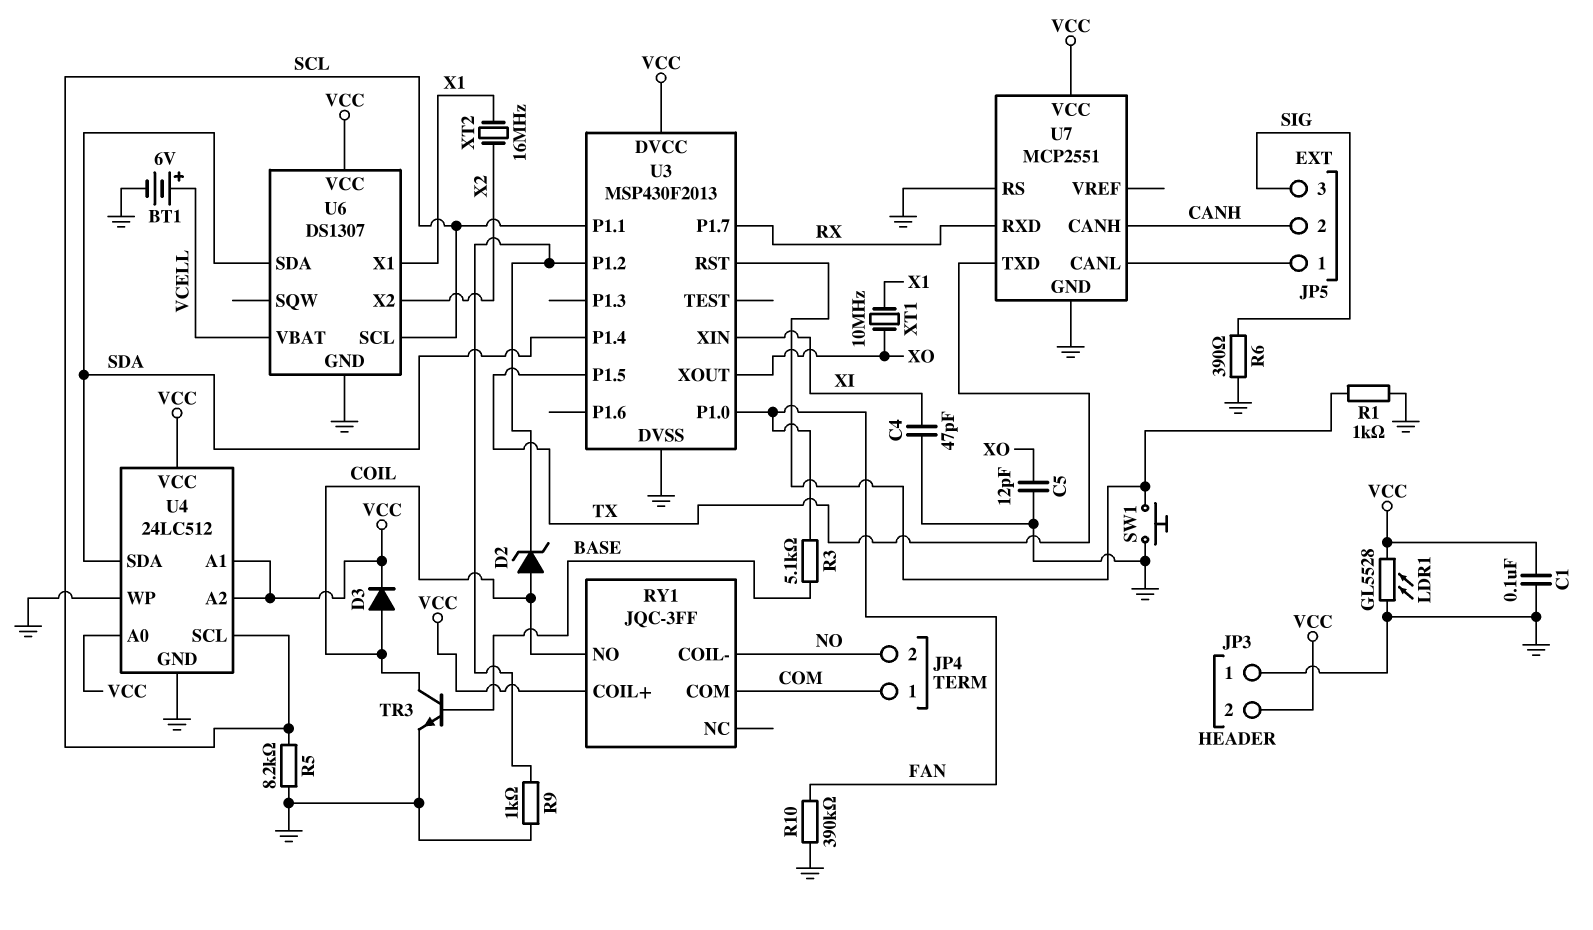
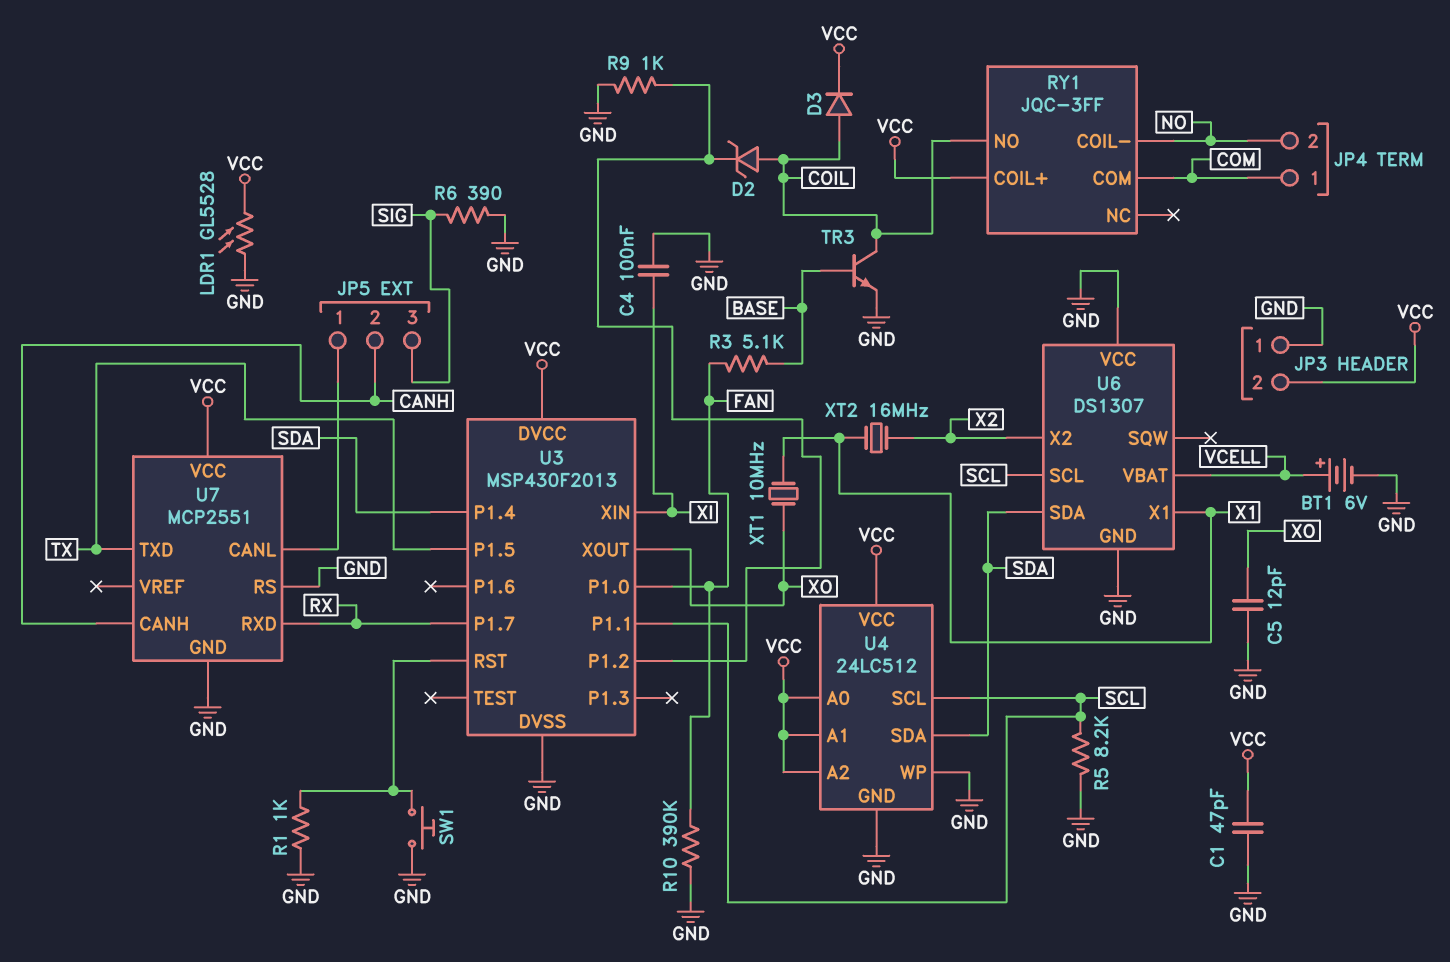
C1: 100nF (GND, VCC) -> 47pF (GND, VCC)
C4: 47pF (GND, XI) -> 100nF (GND, XI)
U6 pin VCC: VCC -> GND

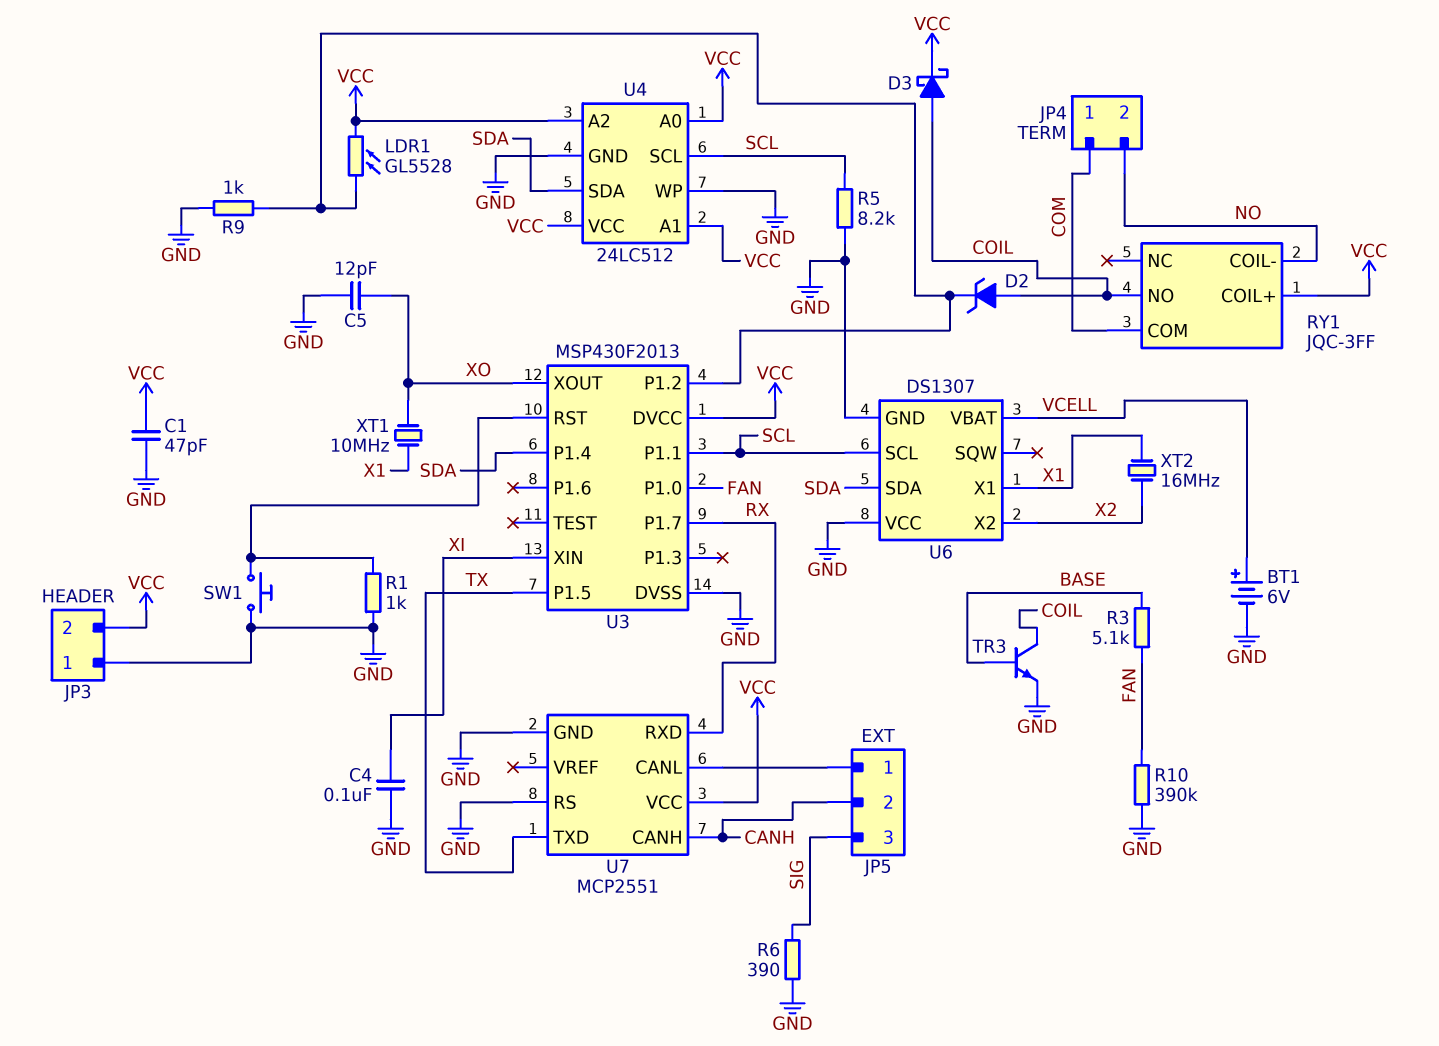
D3: diode (A COIL, K VCC) -> schottky (A COIL, K VCC)
LDR1: GL5528 (GND, VCC) -> GL5528 (U3/P1.2, VCC)

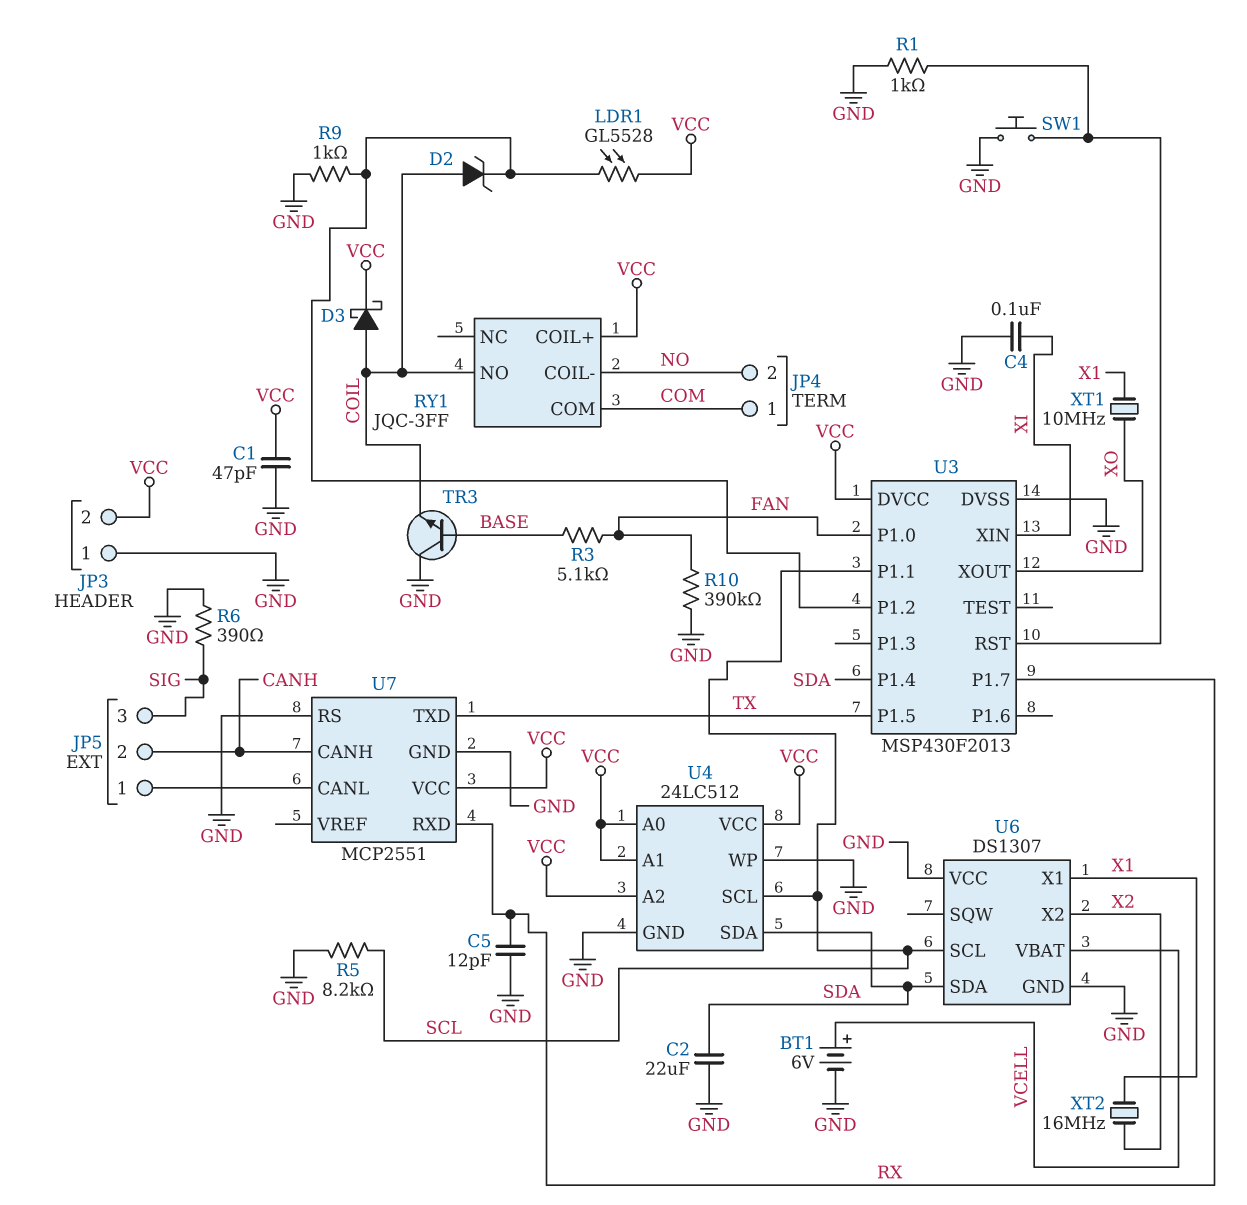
C2: none -> 22uF (GND, SDA)
C5: 12pF (GND, XO) -> 12pF (GND, RX)
TR3: NPN (B BASE, C COIL, E GND) -> NPN (B BASE, C GND, E COIL)

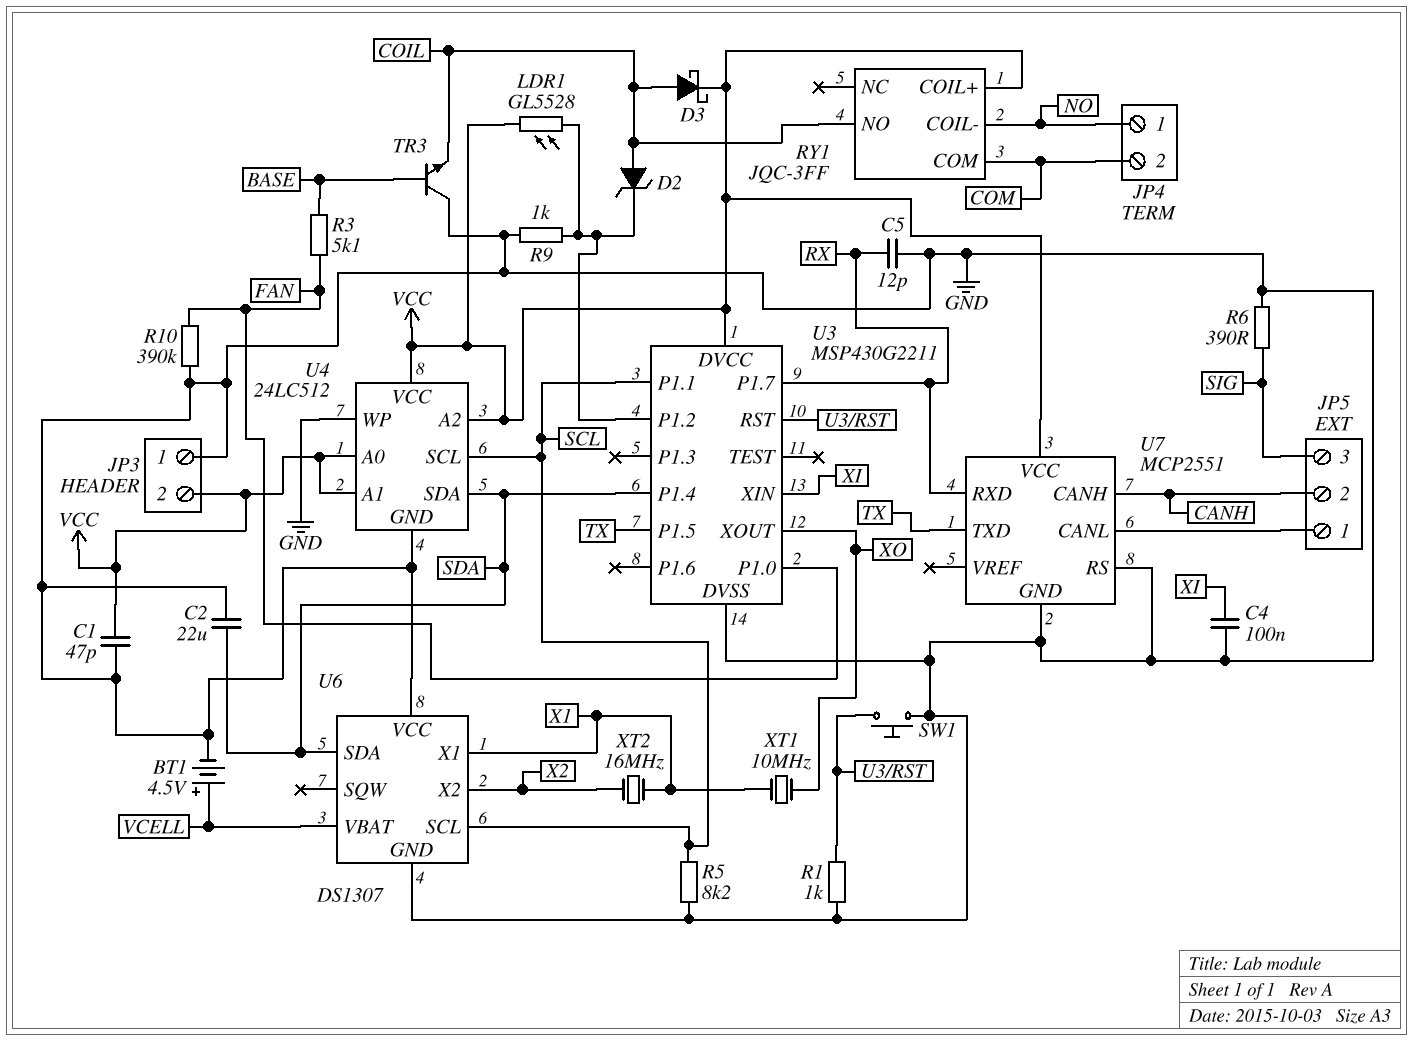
BT1: 6V (plus VCELL, minus GND) -> 4.5V (plus VCELL, minus GND)
JP4 pin 1: COM -> NO
JP4 pin 2: NO -> COM
U3: MSP430F2013 -> MSP430G2211

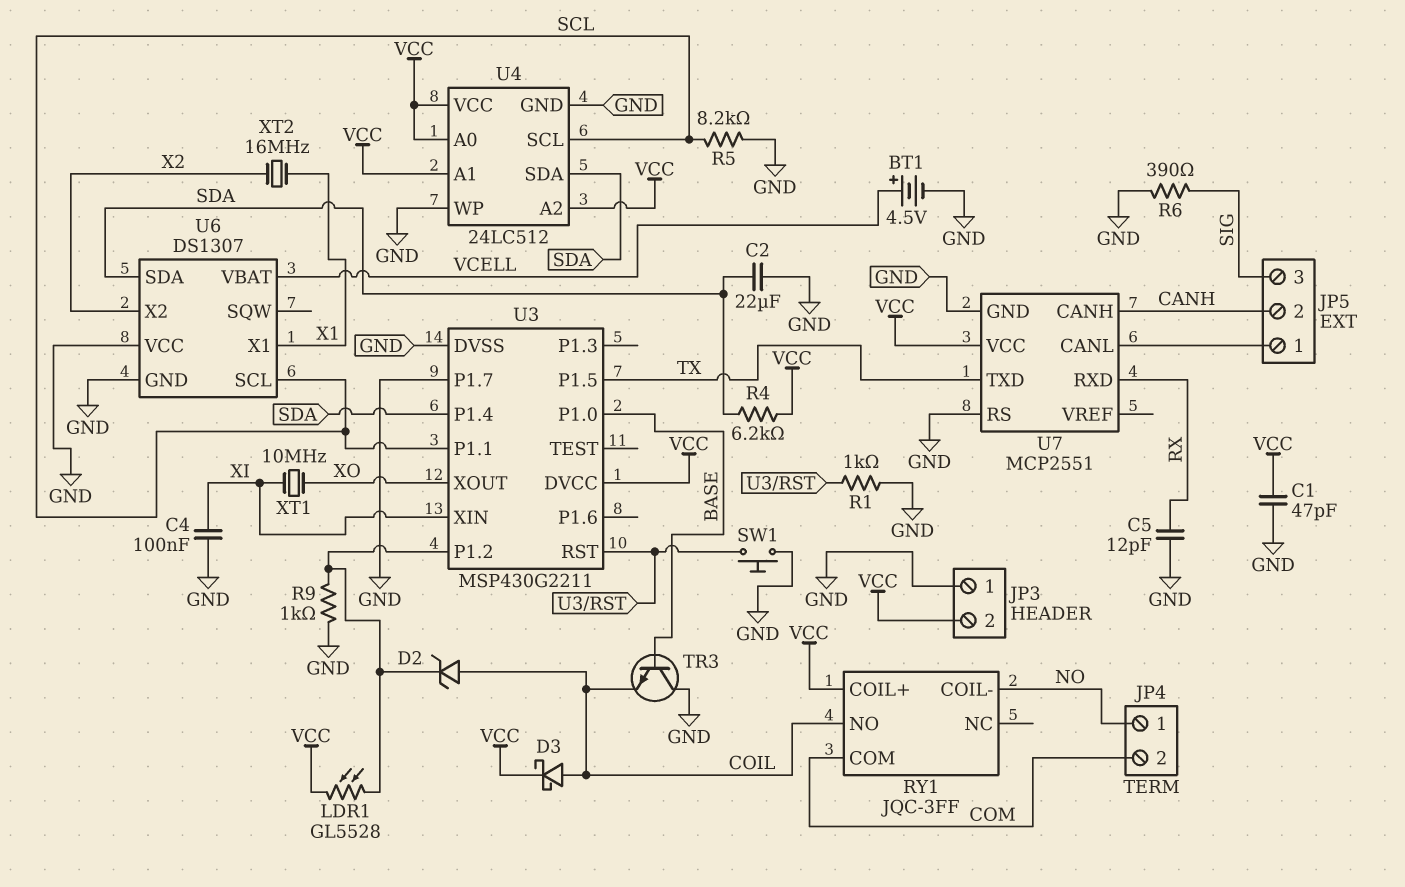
R3: 5.1k (BASE, FAN) -> none
R4: none -> 6.2k (SDA, VCC)
R10: 390k (FAN, GND) -> none
U3 pin P1.0: FAN -> BASE
U3 pin P1.7: RX -> GND
XT1: 10MHz (X1, XO) -> 10MHz (XI, XO)

